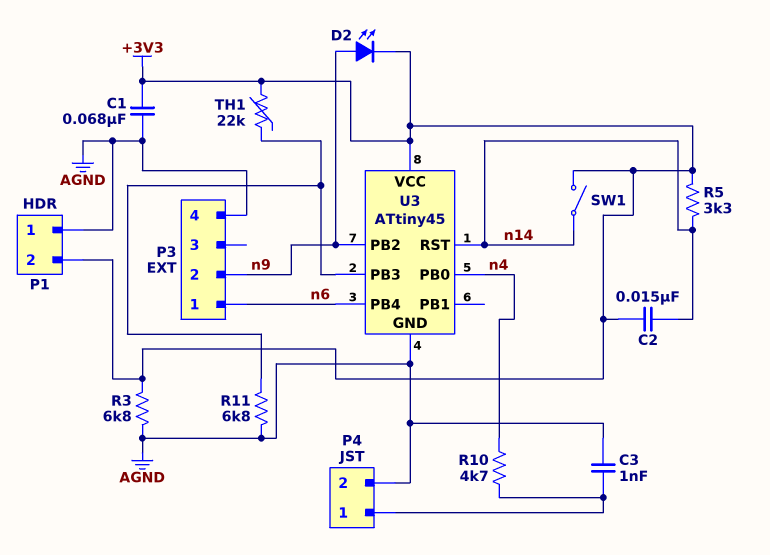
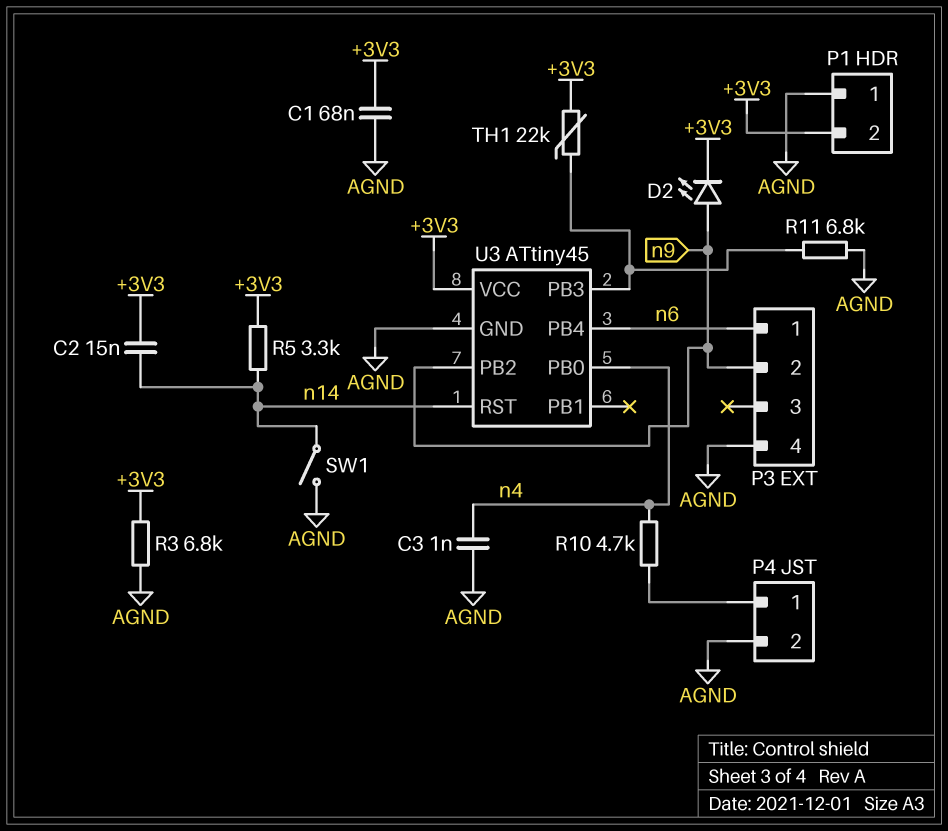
C3: 1nF (AGND, P4/1) -> 1nF (AGND, n4)
SW1: switch (+3V3, n14) -> switch (AGND, n14)

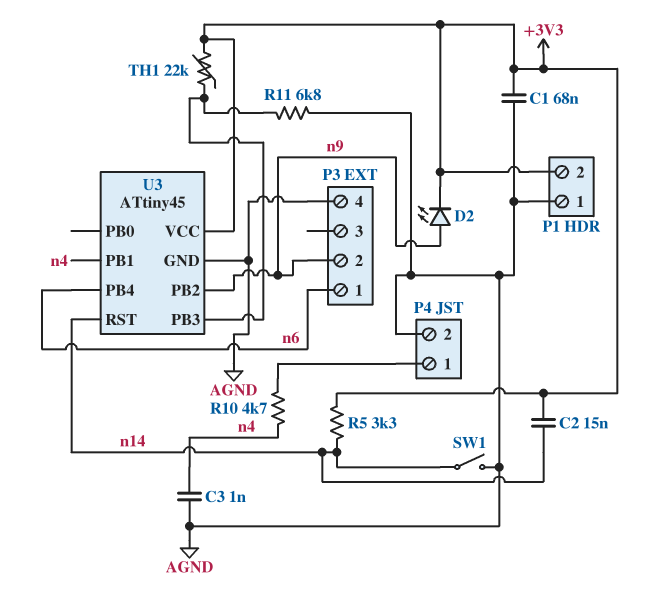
R3: 6.8k (+3V3, AGND) -> none
U3 pin PB0: n4 -> none
U3 pin PB1: none -> n4

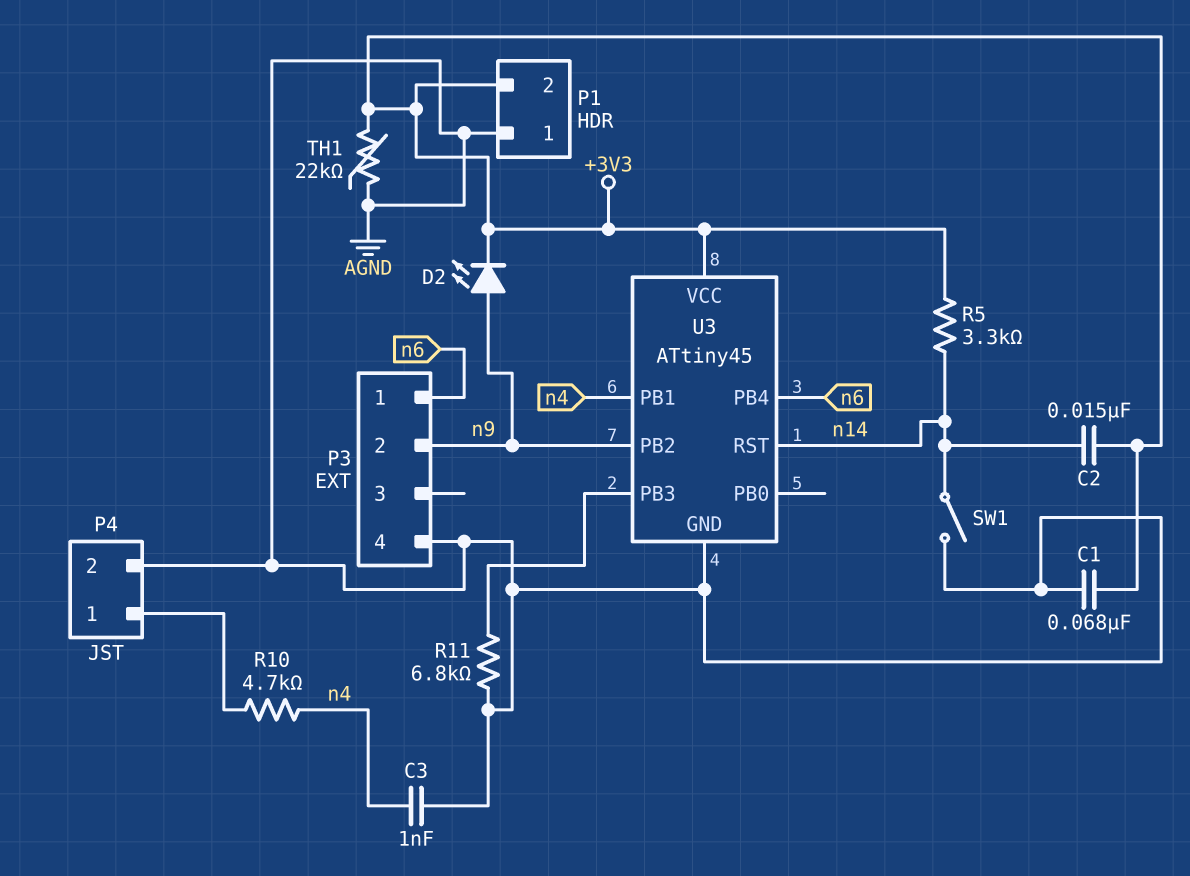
TH1: 22k (+3V3, U3/PB3) -> 22k (+3V3, AGND)

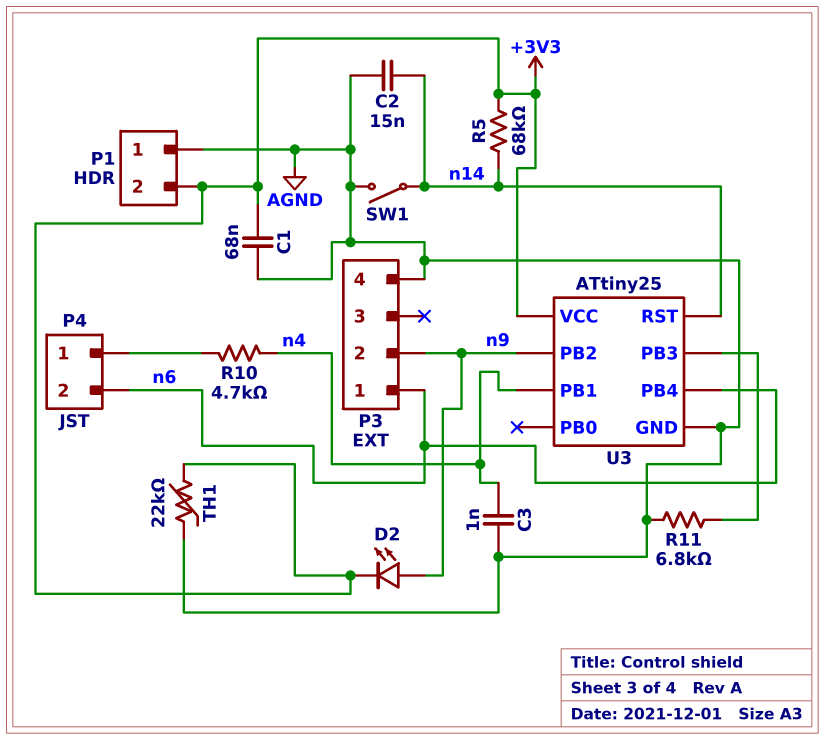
C2: 15nF (+3V3, n14) -> 15nF (AGND, n14)
P4 pin 2: AGND -> n6
R5: 3.3k (+3V3, n14) -> 68k (+3V3, n14)
U3: ATtiny45 -> ATtiny25

